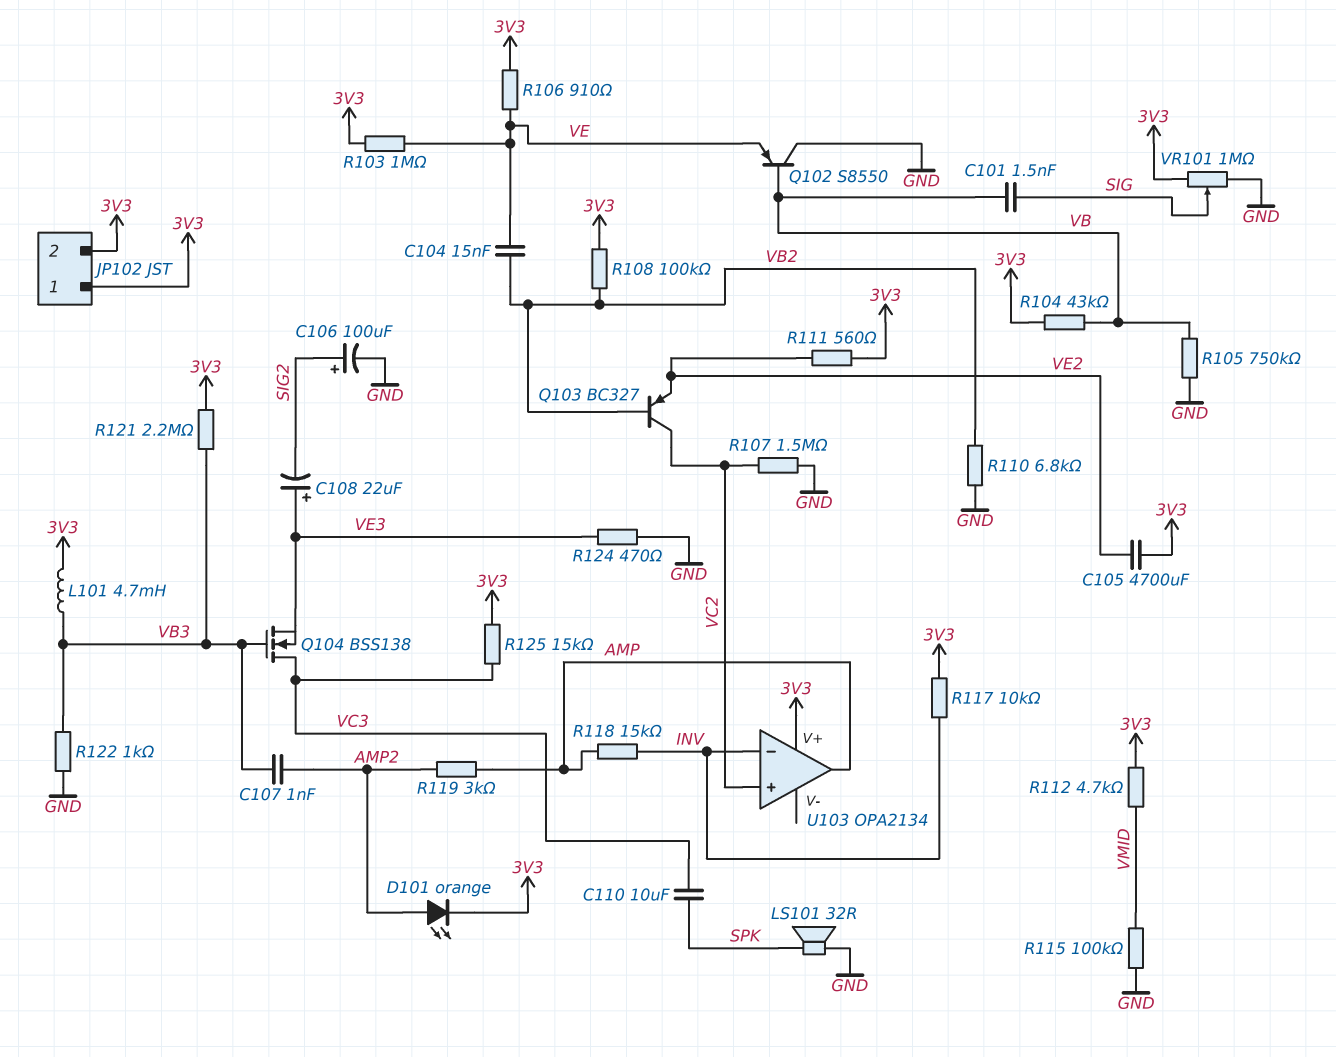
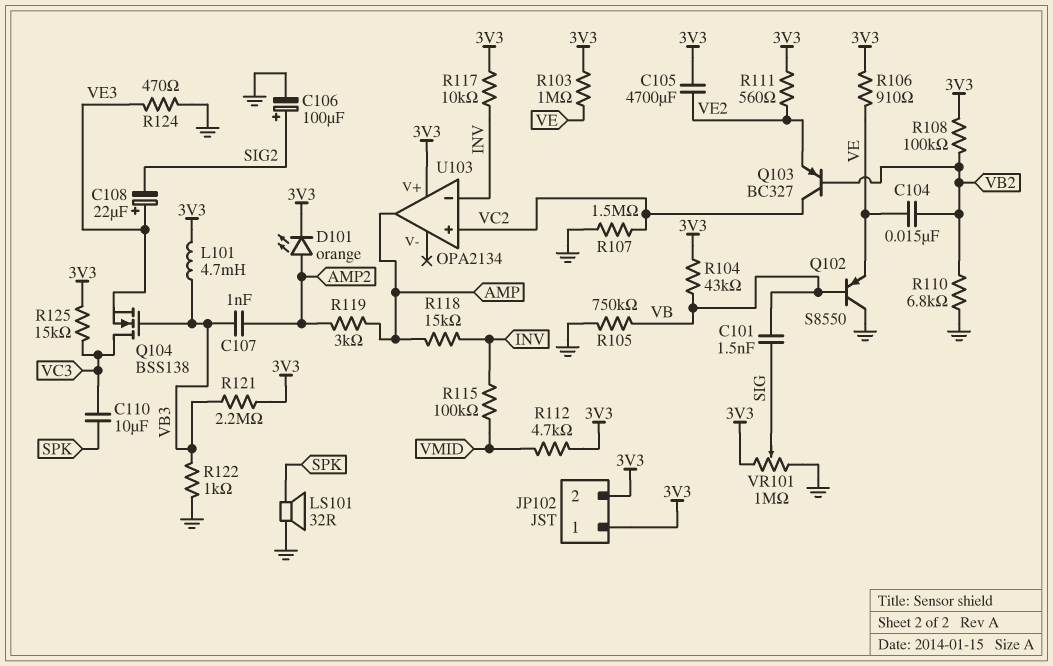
R115: 100k (GND, VMID) -> 100k (INV, VMID)

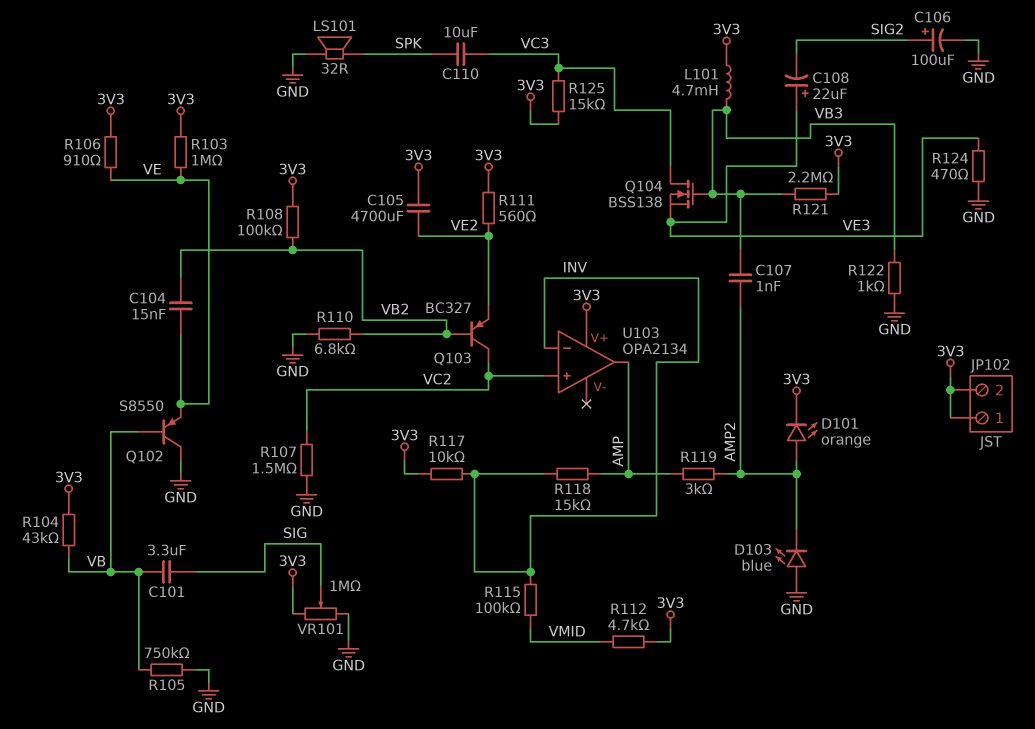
C101: 1.5nF (SIG, VB) -> 3.3uF (SIG, VB)
D103: none -> LED blue (A GND, K AMP2)

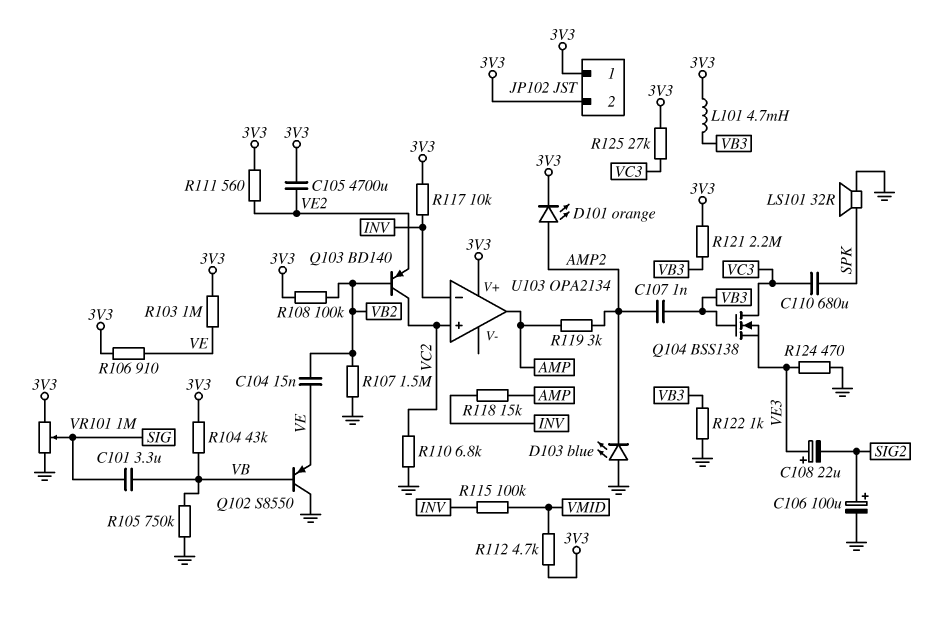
C110: 10uF (SPK, VC3) -> 680uF (SPK, VC3)
Q103: PNP BC327 (B VB2, C VC2, E VE2) -> PNP BD140 (B VB2, C VC2, E VE2)
R107: 1.5M (GND, VC2) -> 1.5M (GND, VB2)
R110: 6.8k (GND, VB2) -> 6.8k (GND, VC2)
R125: 15k (3V3, VC3) -> 27k (3V3, VC3)

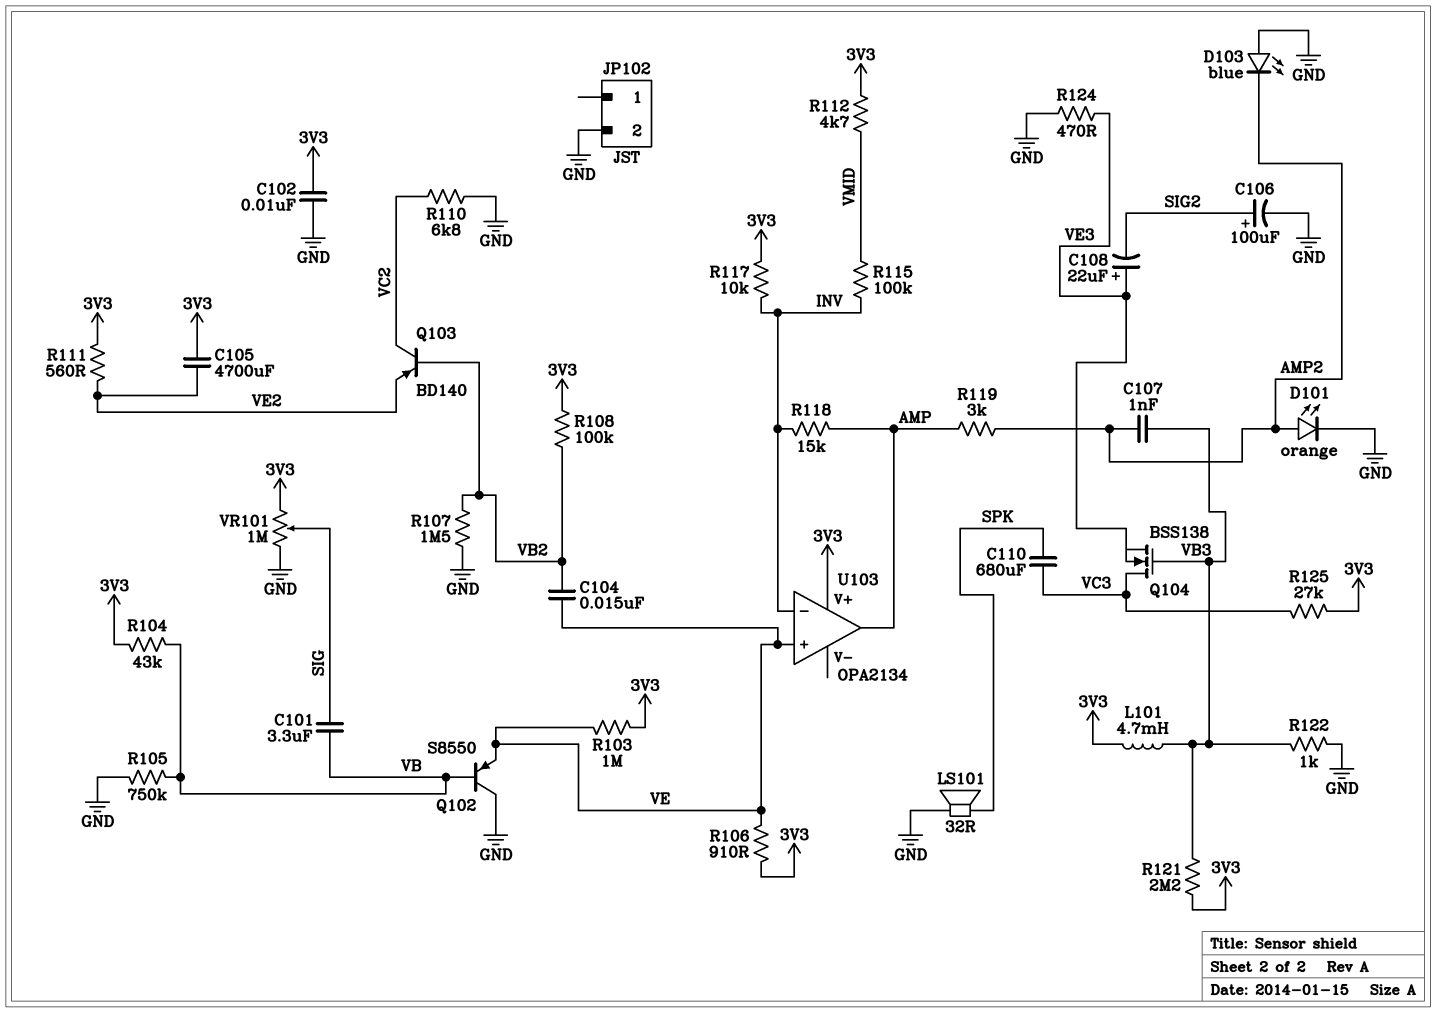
C102: none -> 10nF (3V3, GND)
D101: LED orange (A AMP2, K 3V3) -> LED orange (A AMP2, K GND)
JP102 pin 1: 3V3 -> none
JP102 pin 2: 3V3 -> GND
U103 pin in+: VC2 -> VE

